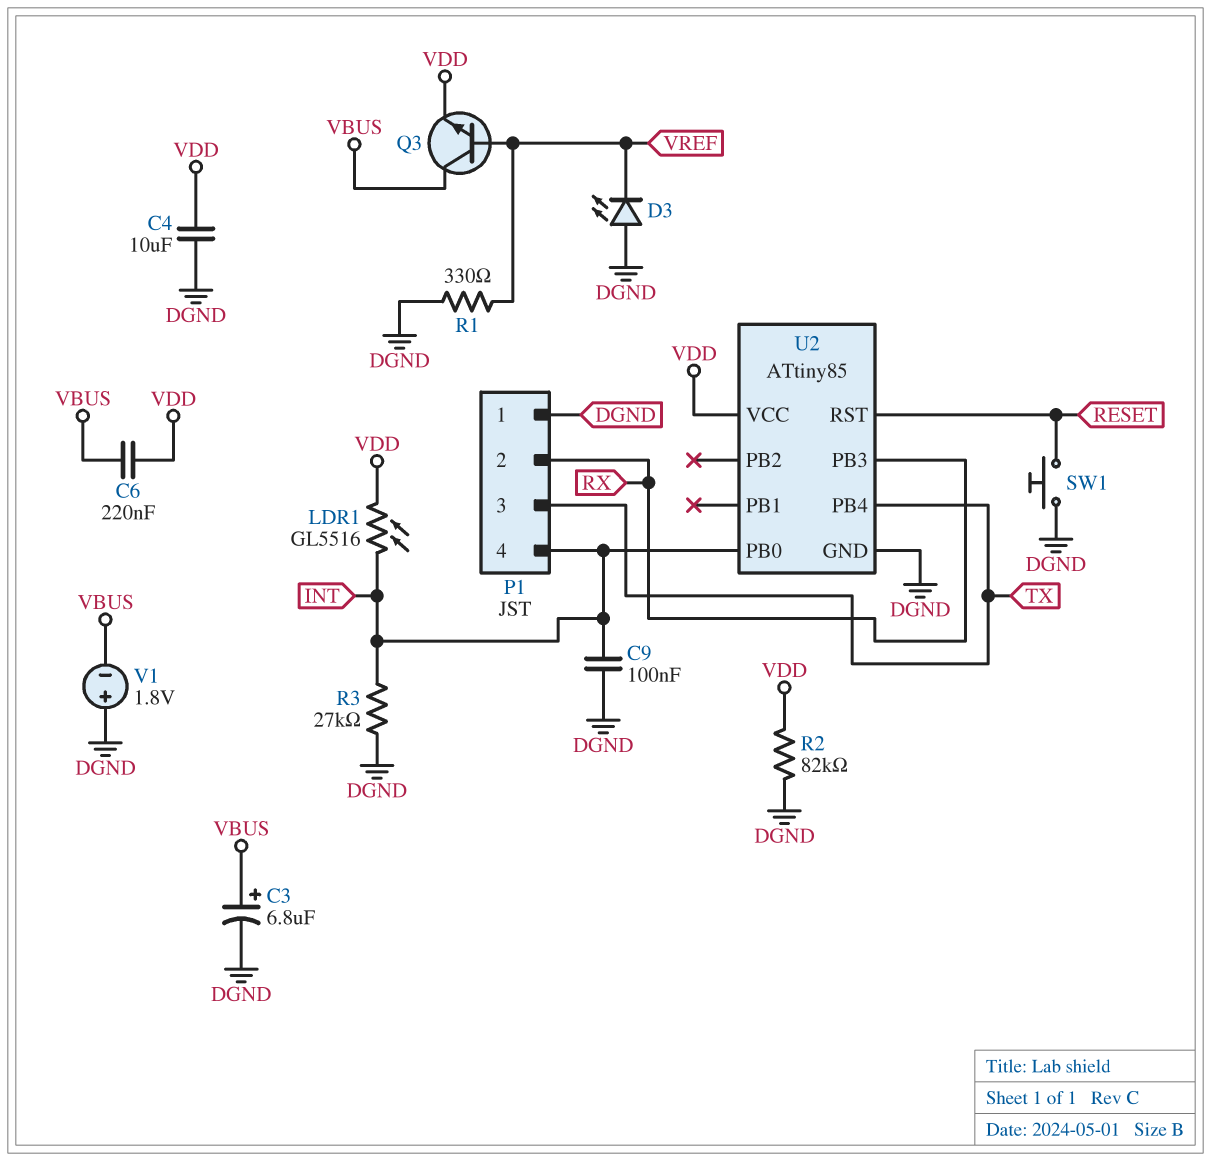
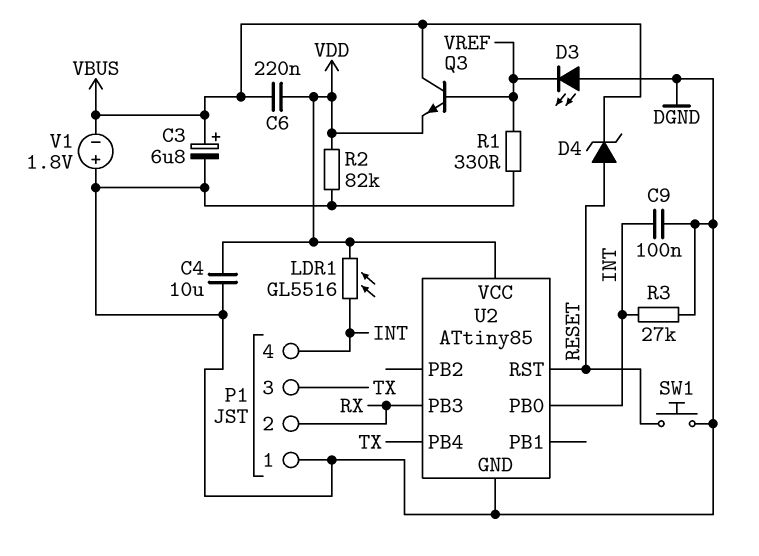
D4: none -> zener (A RESET, K VBUS)

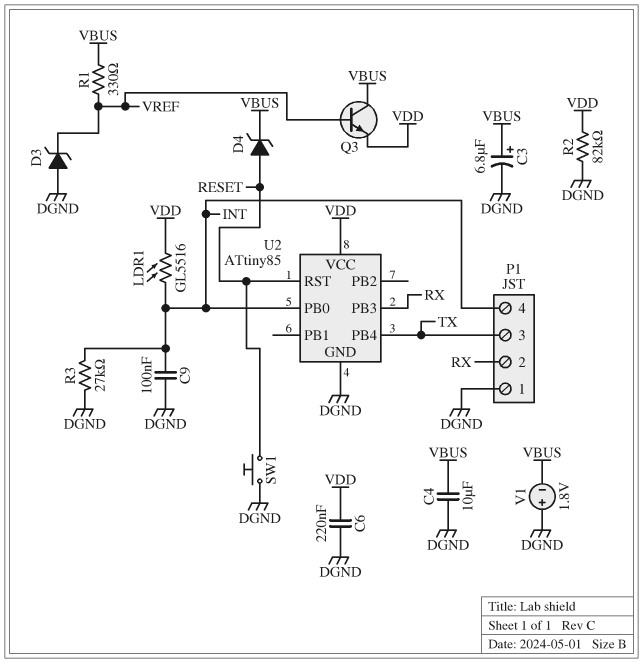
C4: 10uF (DGND, VDD) -> 10uF (DGND, VBUS)
C6: 220nF (VBUS, VDD) -> 220nF (DGND, VDD)
D3: LED (A DGND, K VREF) -> zener (A DGND, K VREF)
R1: 330 (DGND, VREF) -> 330 (VBUS, VREF)

